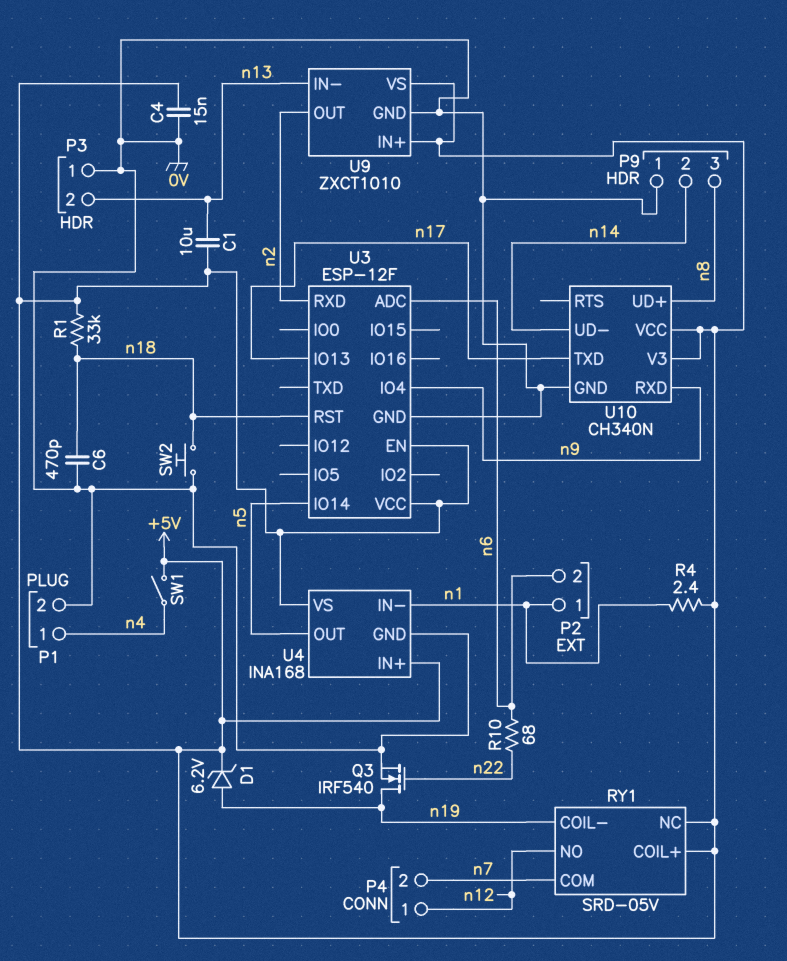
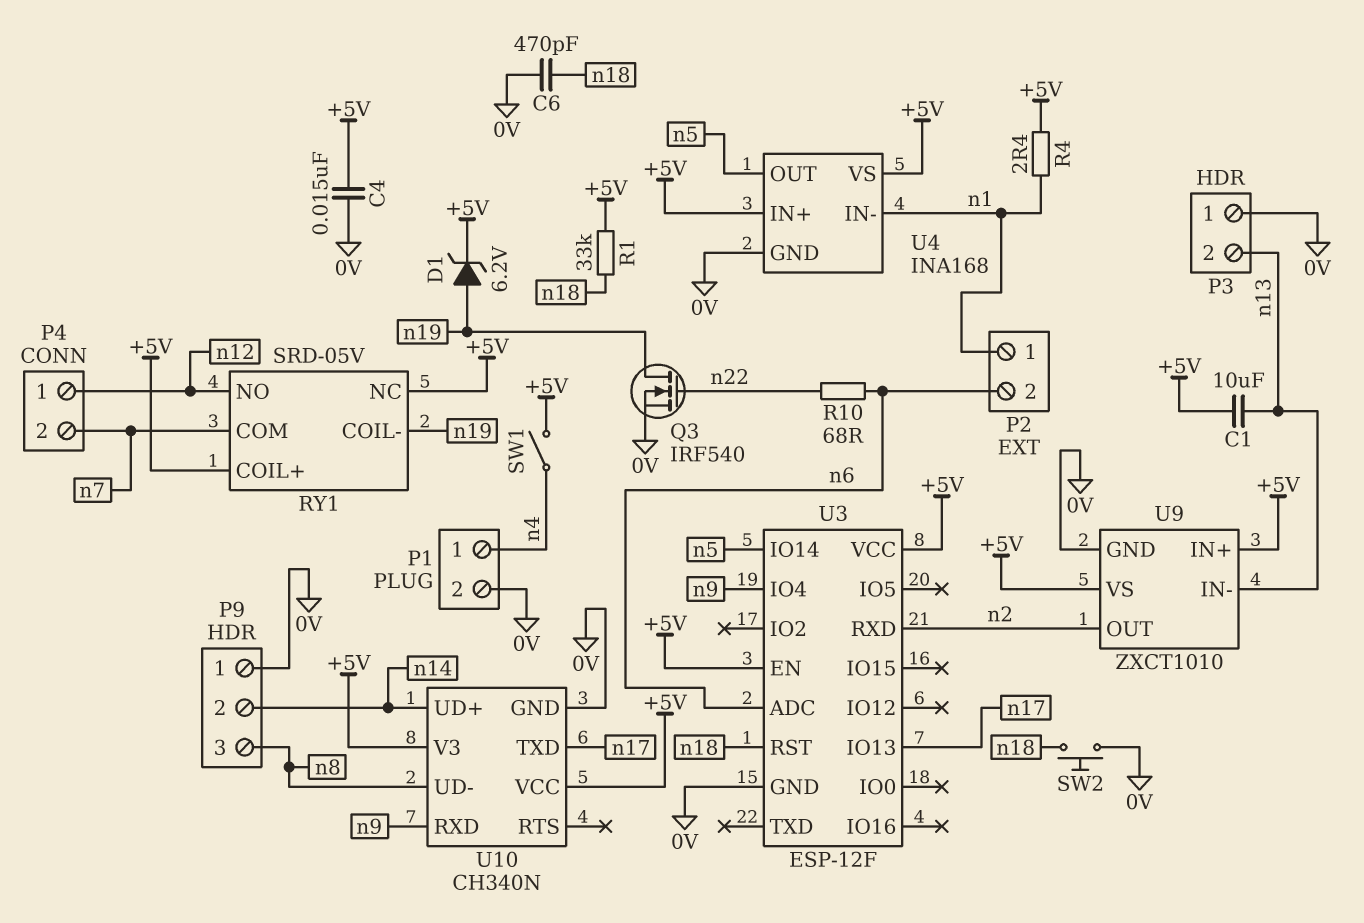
U10 pin UD+: n8 -> n14
U10 pin UD-: n14 -> n8

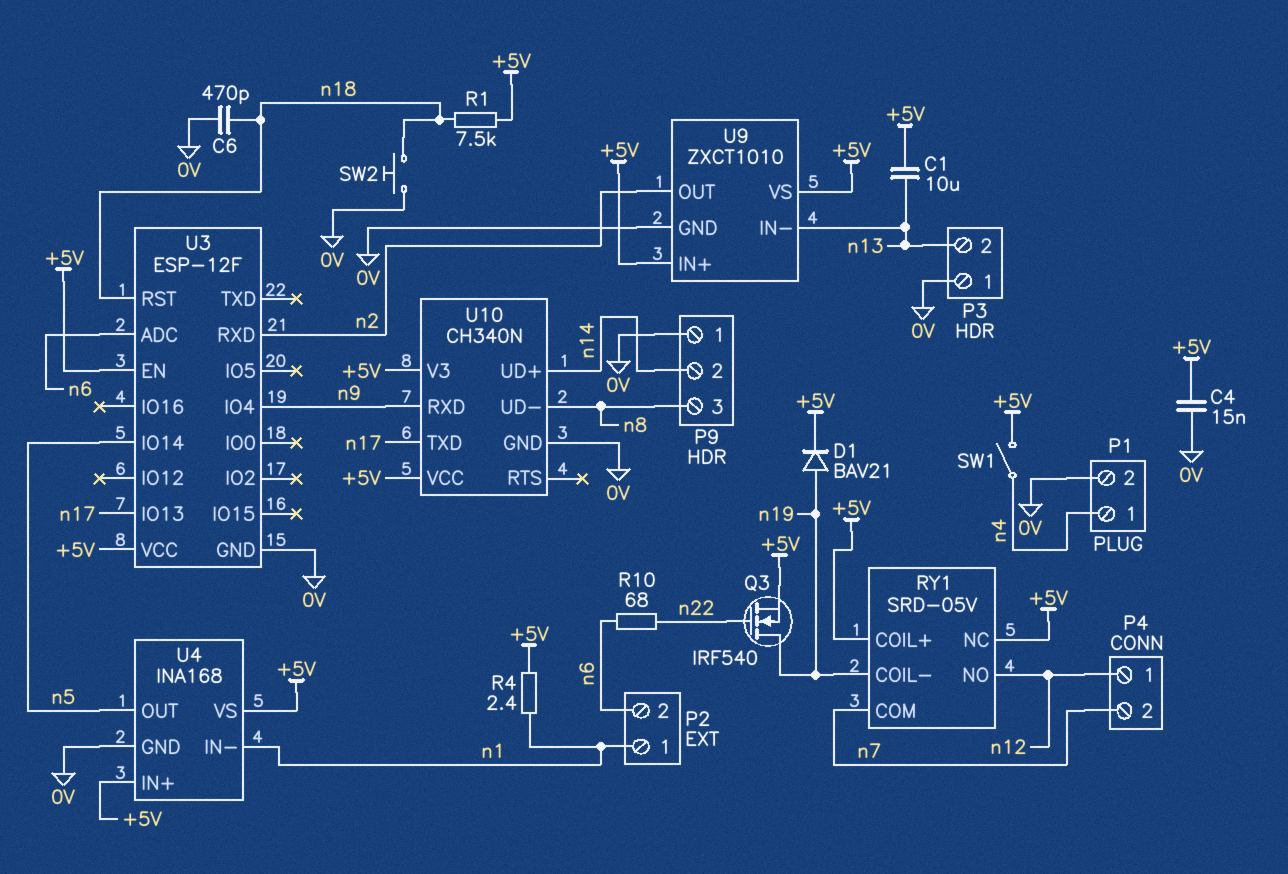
D1: zener 6.2V (A n19, K +5V) -> diode BAV21 (A n19, K +5V)
Q3: NMOS IRF540 (G n22, D n19, S 0V) -> NMOS IRF540 (G n22, D n19, S +5V)
R1: 33k (+5V, n18) -> 7.5k (+5V, n18)

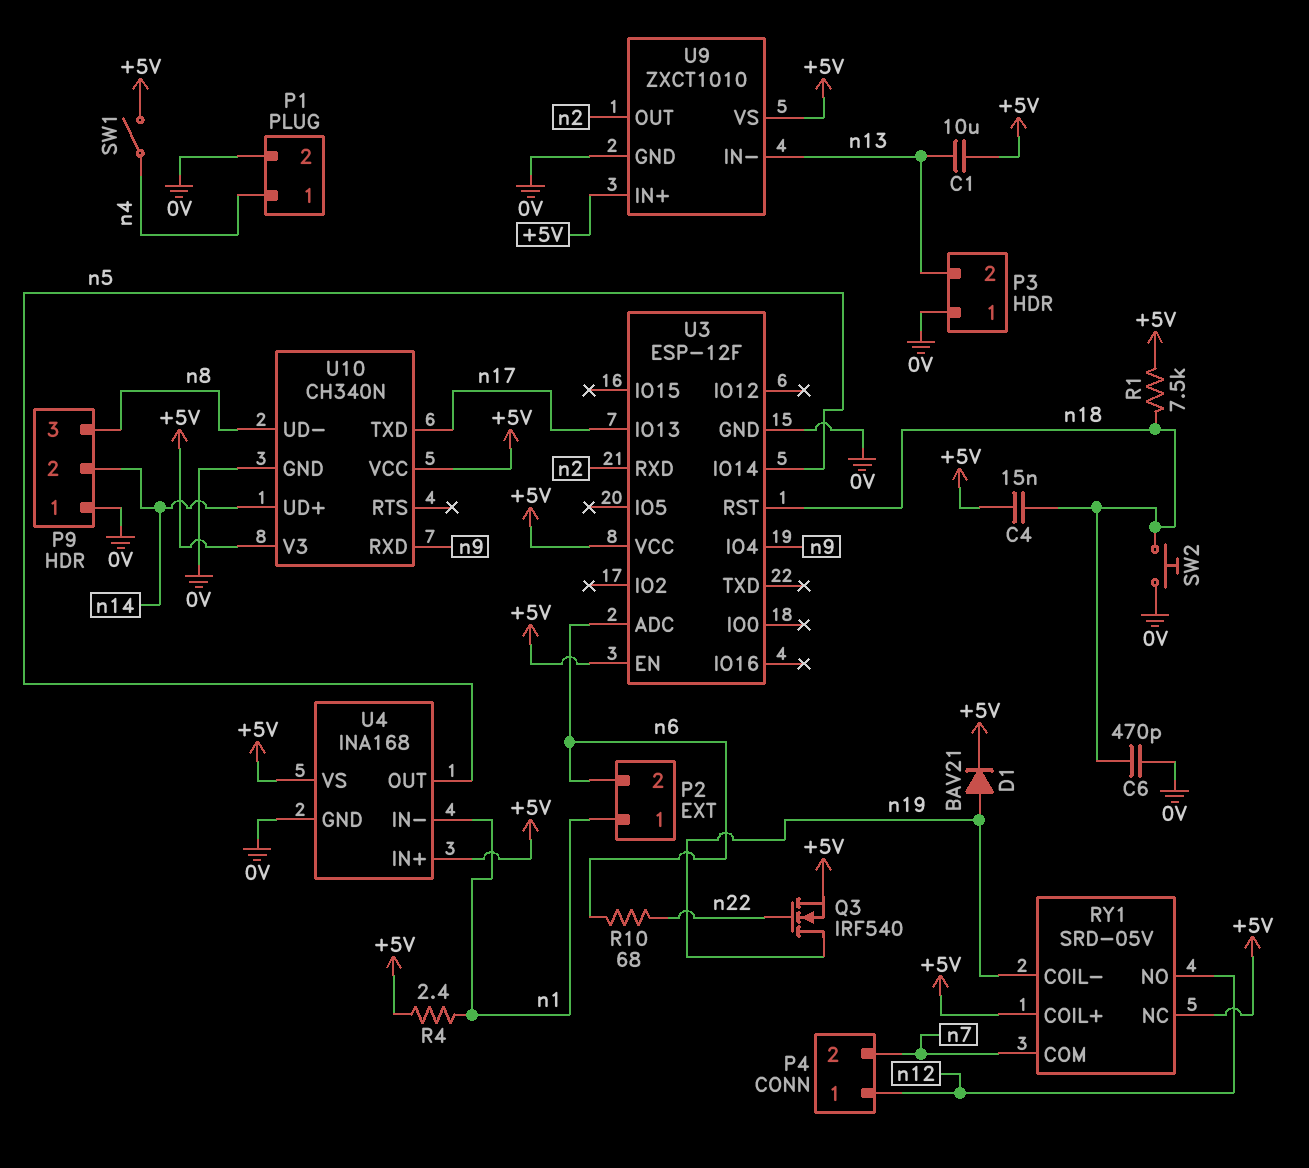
C4: 15nF (+5V, 0V) -> 15nF (+5V, n18)

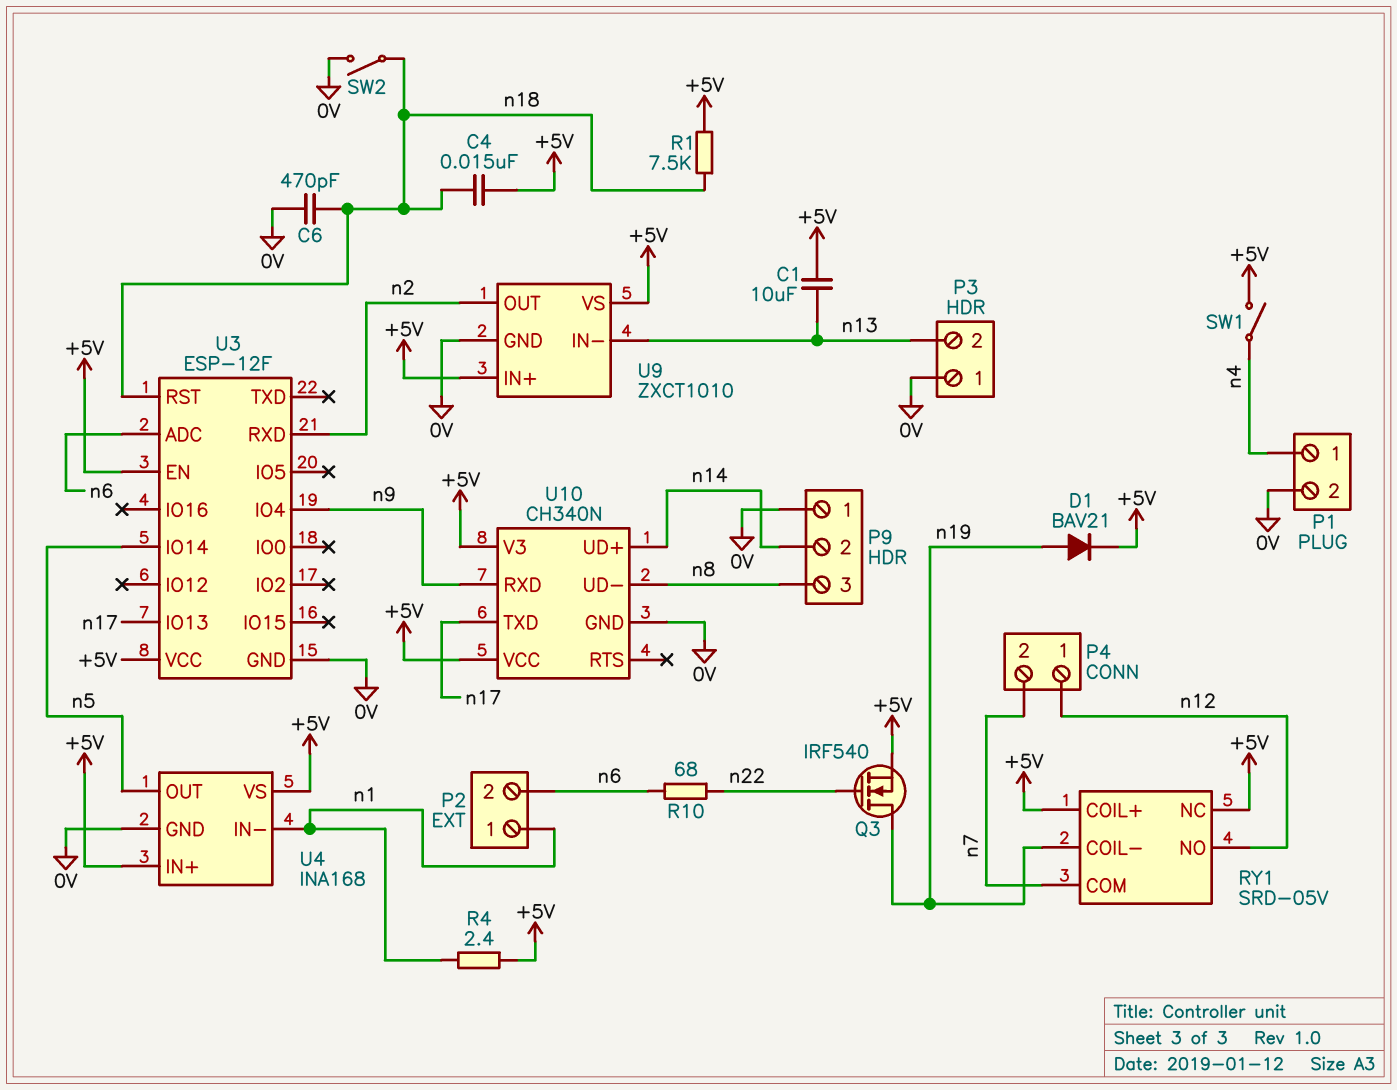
SW2: button (0V, n18) -> switch (0V, n18)

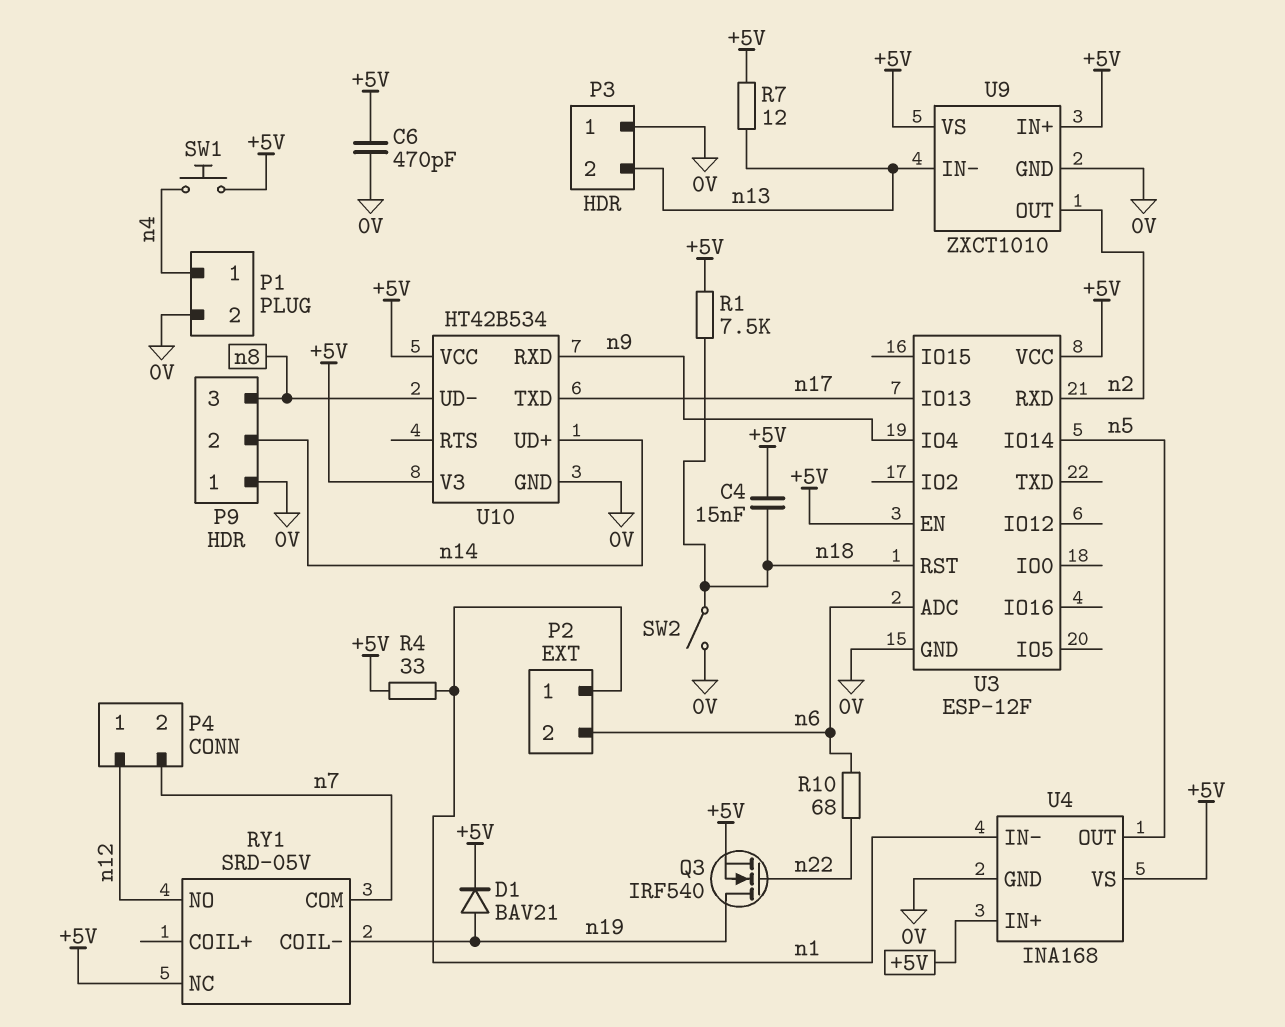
C1: 10uF (+5V, n13) -> none
C6: 470pF (0V, n18) -> 470pF (+5V, 0V)
R4: 2.4 (+5V, n1) -> 33 (+5V, n1)
R7: none -> 12 (+5V, n13)
RY1 pin COIL+: +5V -> none
SW1: switch (+5V, n4) -> button (+5V, n4)
U10: CH340N -> HT42B534

